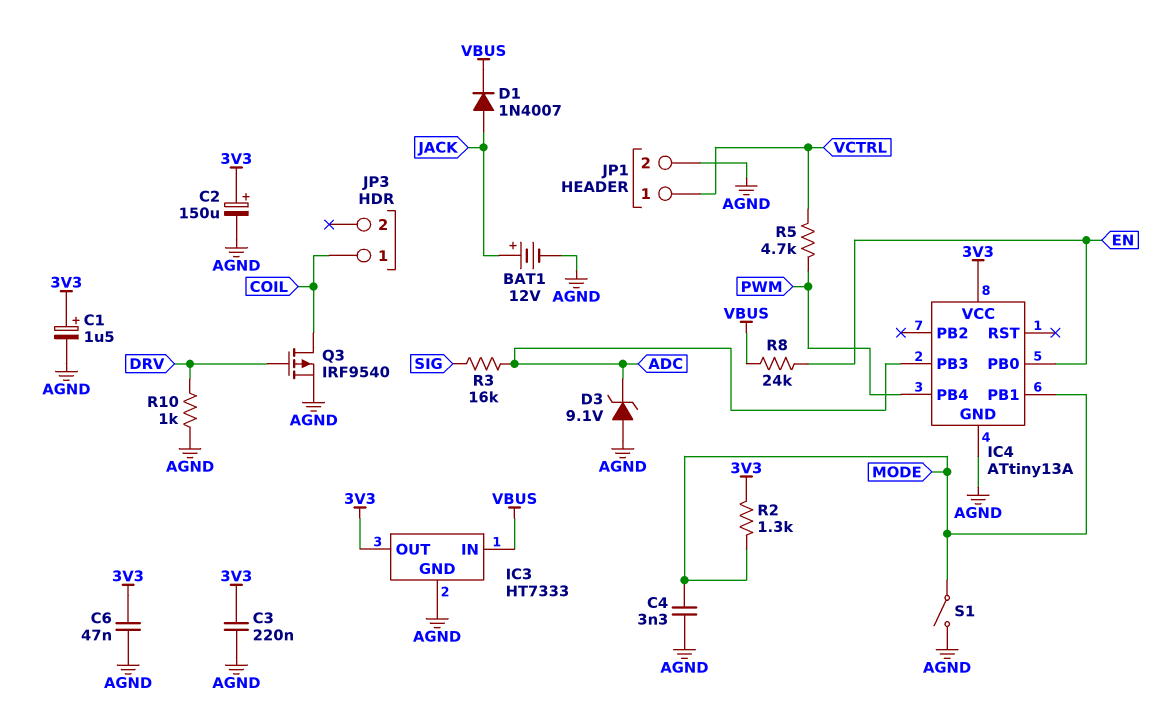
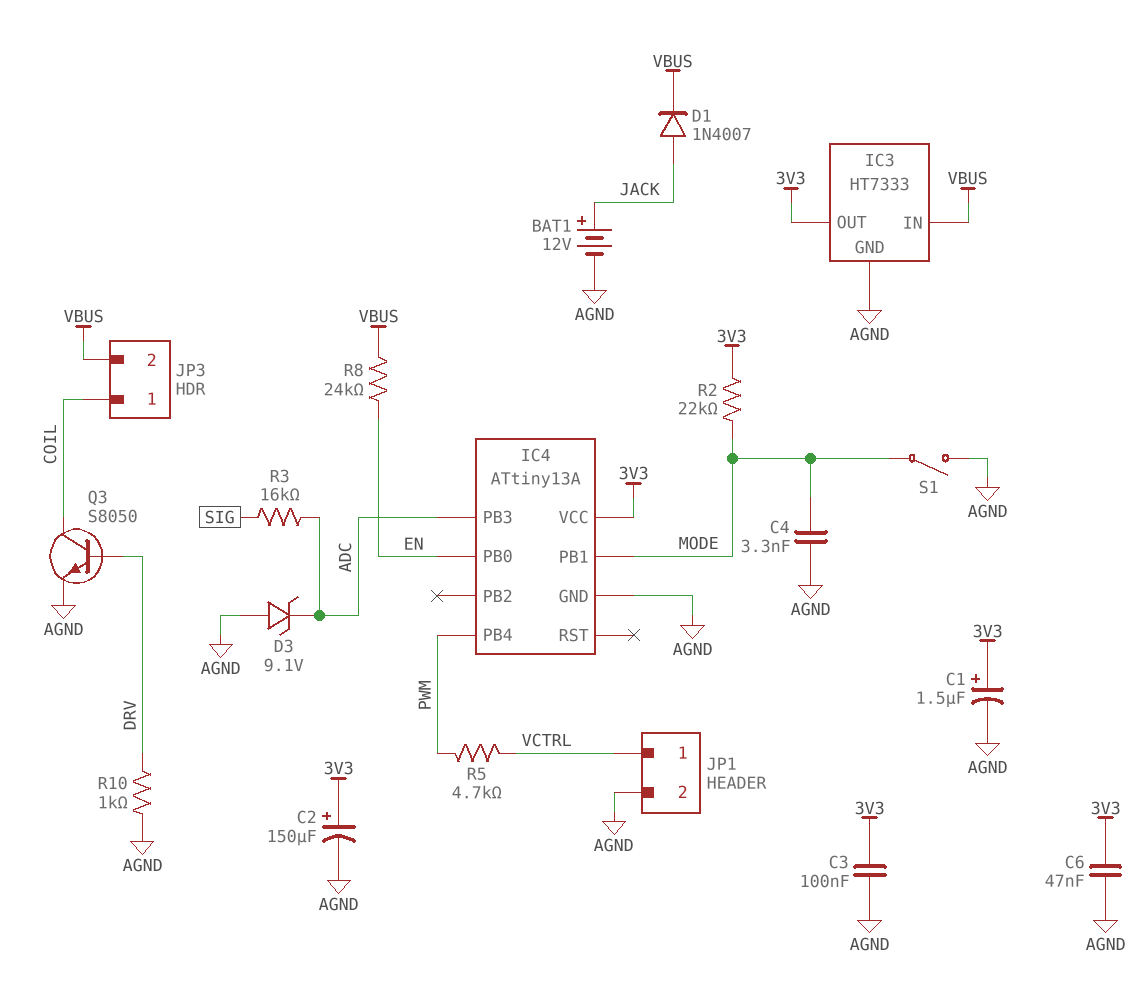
C3: 220nF (3V3, AGND) -> 100nF (3V3, AGND)
JP3 pin 2: none -> VBUS
Q3: PMOS IRF9540 (G DRV, D COIL, S AGND) -> NPN S8050 (B DRV, C COIL, E AGND)
R2: 1.3k (3V3, MODE) -> 22k (3V3, MODE)

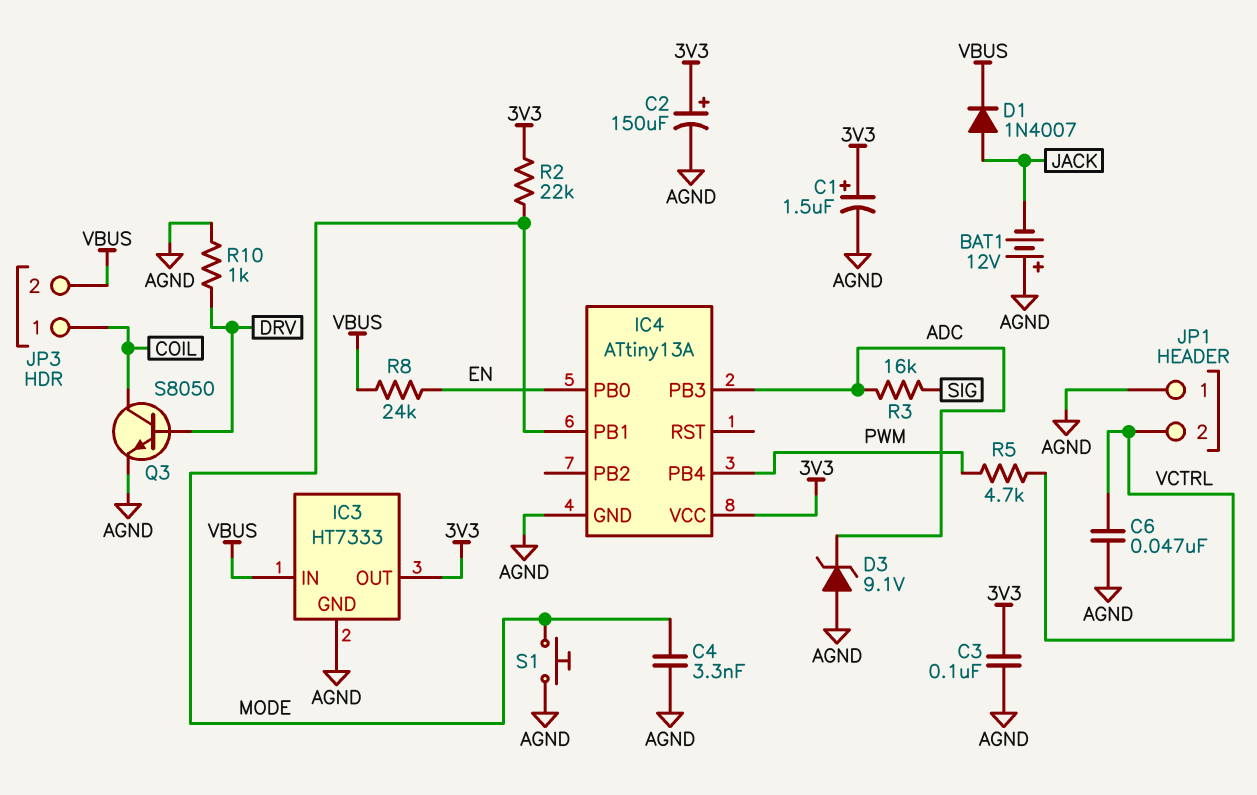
BAT1: 12V (plus JACK, minus AGND) -> 12V (plus AGND, minus JACK)
C6: 47nF (3V3, AGND) -> 47nF (AGND, VCTRL)
JP1 pin 1: VCTRL -> AGND
JP1 pin 2: AGND -> VCTRL
S1: switch (AGND, MODE) -> button (AGND, MODE)

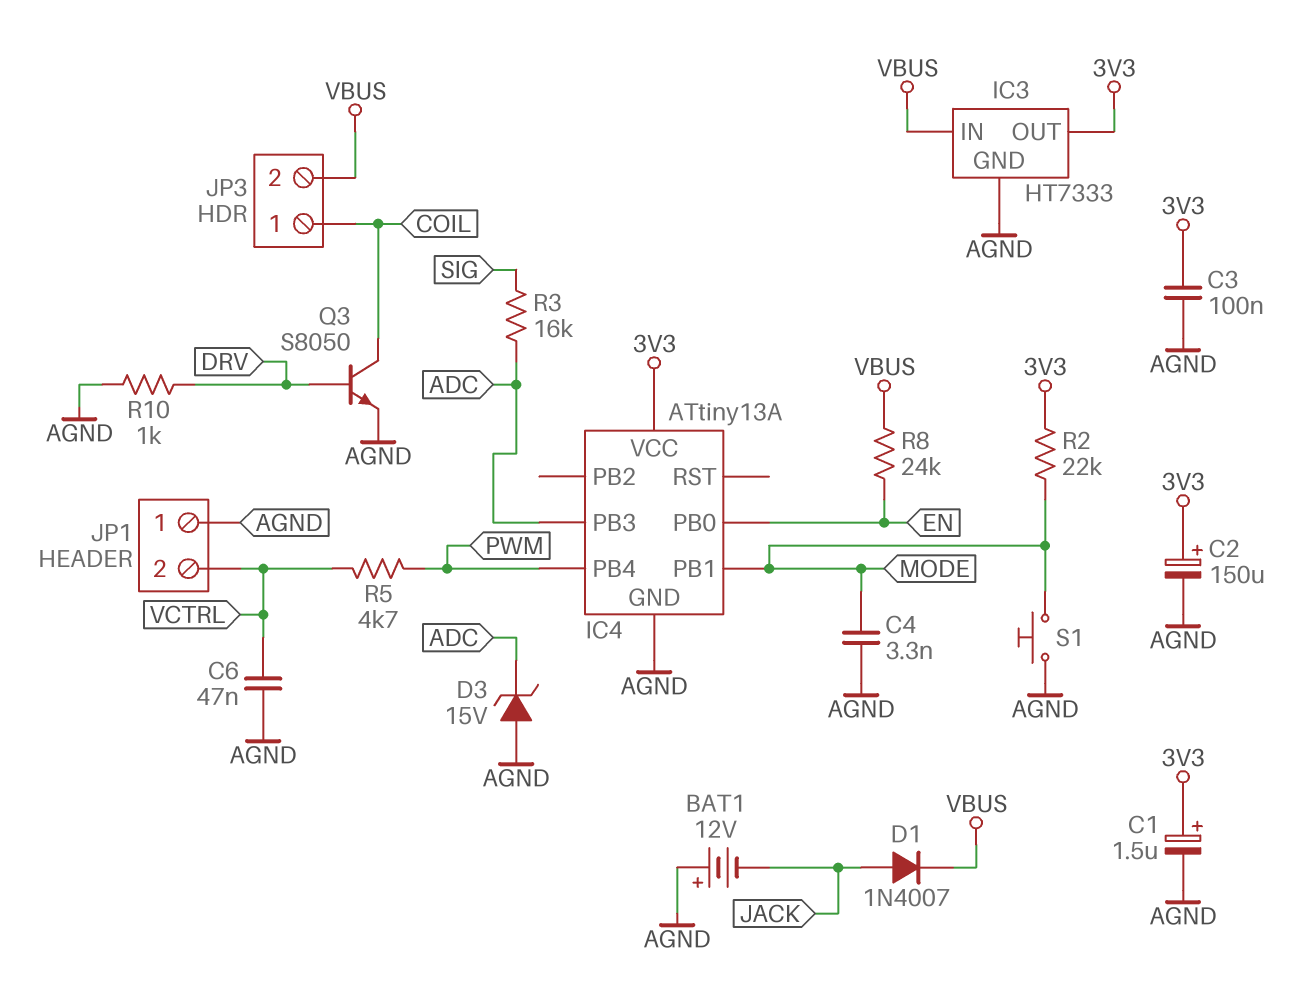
D3: zener 9.1V (A AGND, K ADC) -> zener 15V (A AGND, K ADC)

